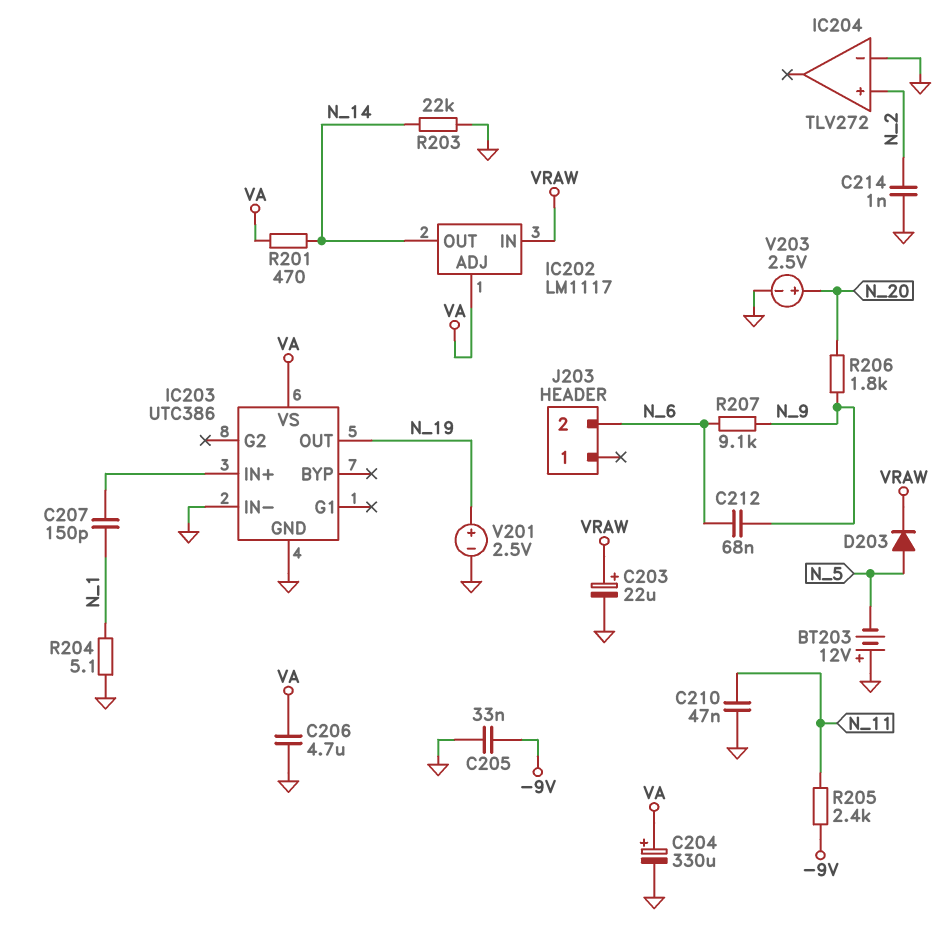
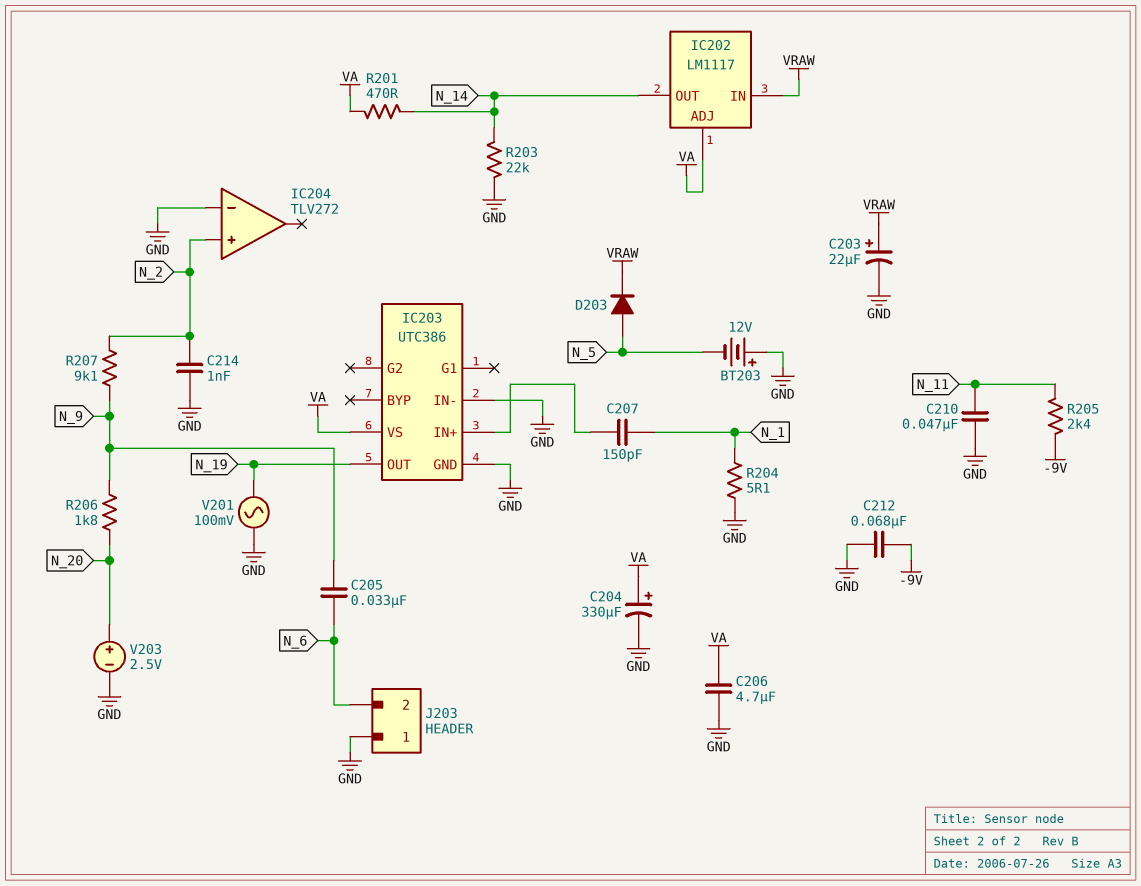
C205: 33nF (-9V, GND) -> 33nF (N_6, N_9)
C212: 68nF (N_6, N_9) -> 68nF (-9V, GND)
J203 pin 1: none -> GND
R207: 9.1k (N_6, N_9) -> 9.1k (N_2, N_9)
V201: 2.5V (plus N_19, minus GND) -> AC 100mV (GND, N_19)

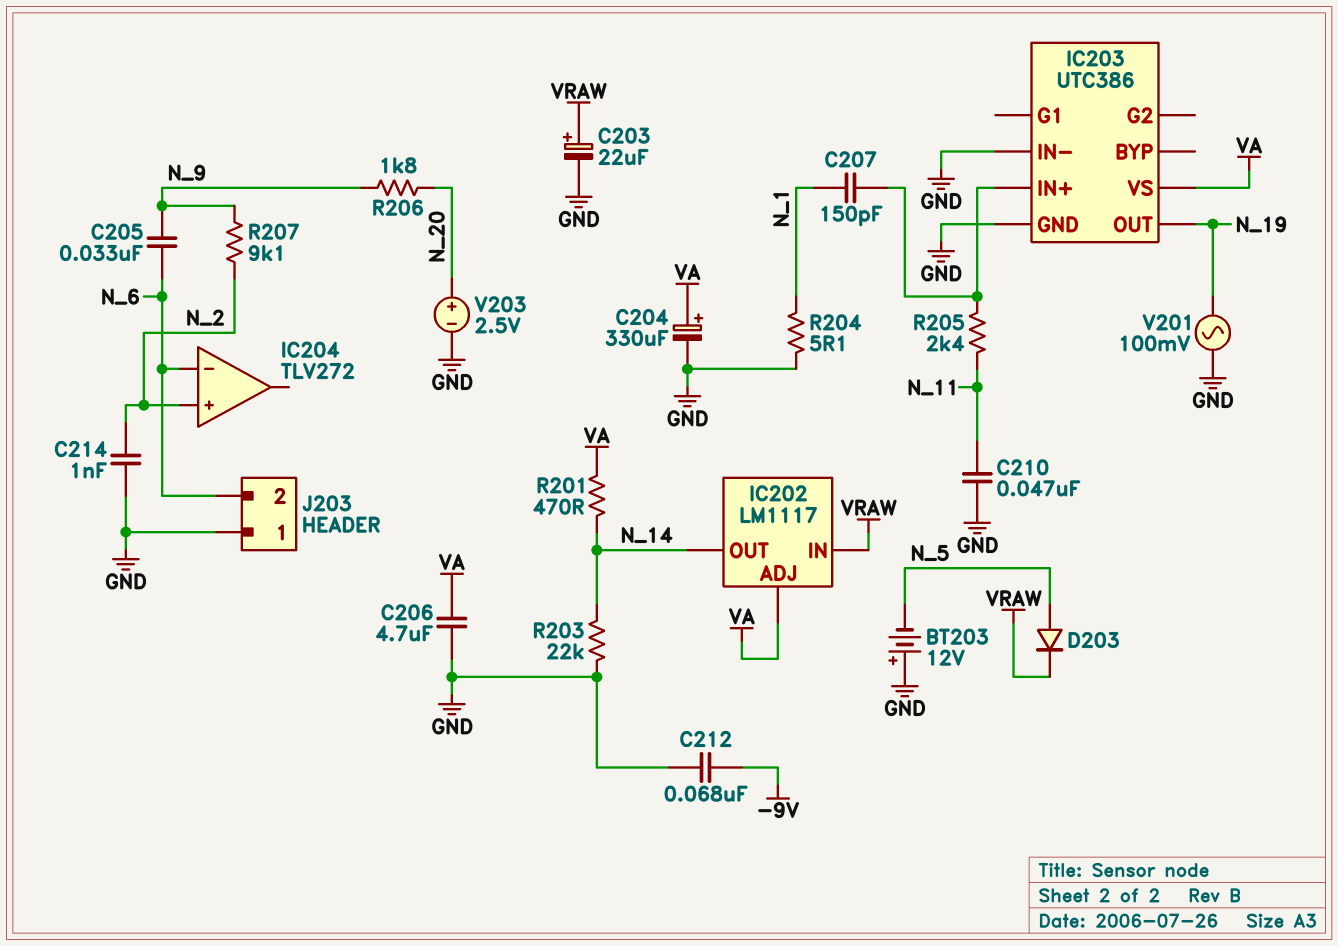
IC204 pin in-: GND -> N_6
R205: 2.4k (-9V, N_11) -> 2.4k (IC203/IN+, N_11)

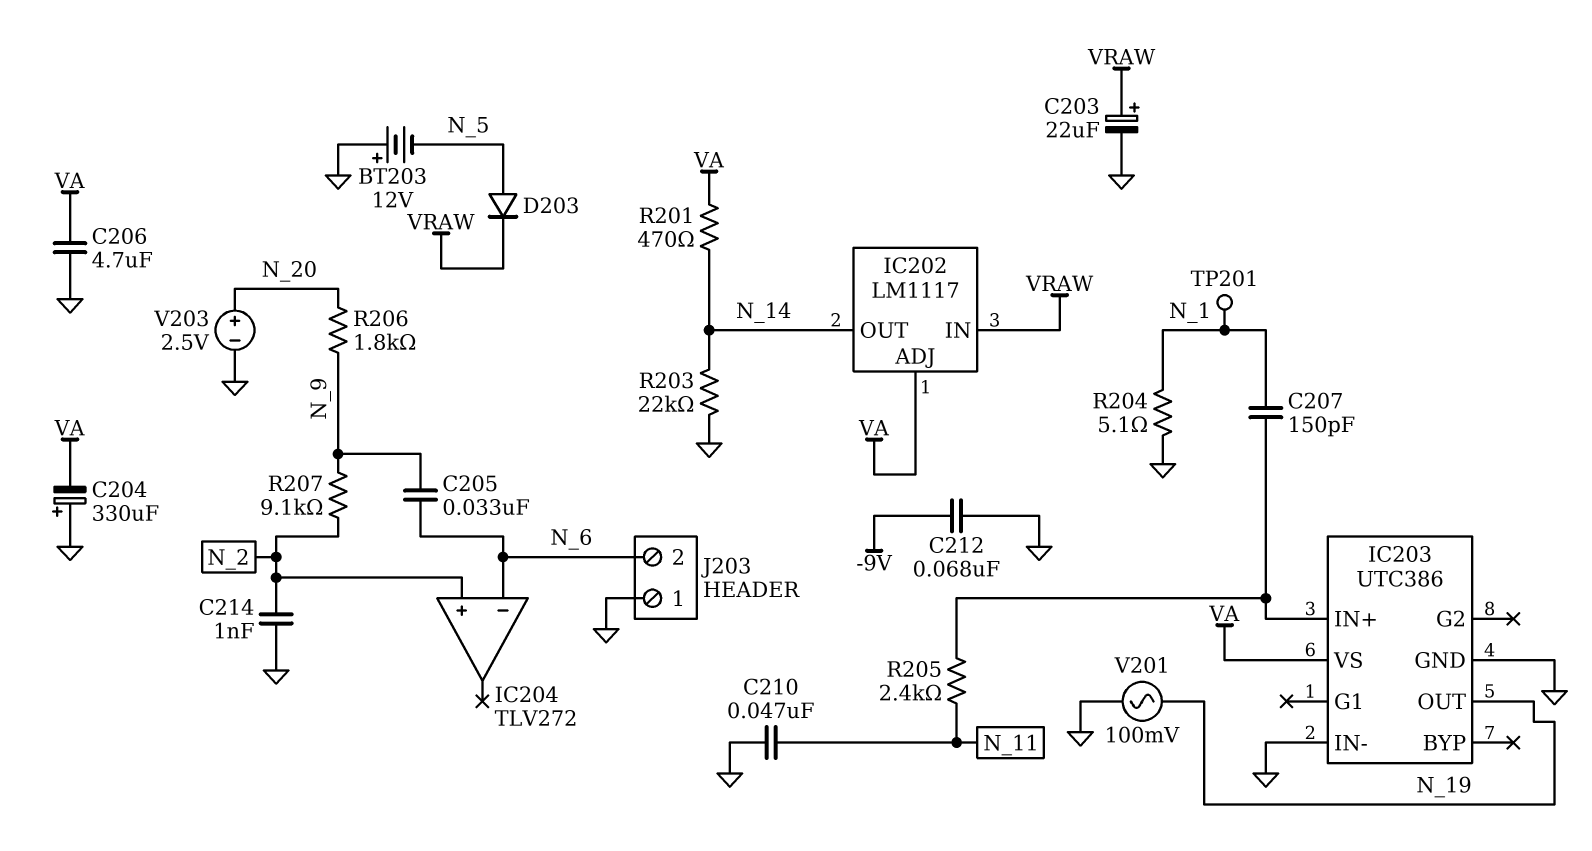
C204: 330uF (plus VA, minus GND) -> 330uF (plus GND, minus VA)
TP201: none -> test point (N_1)

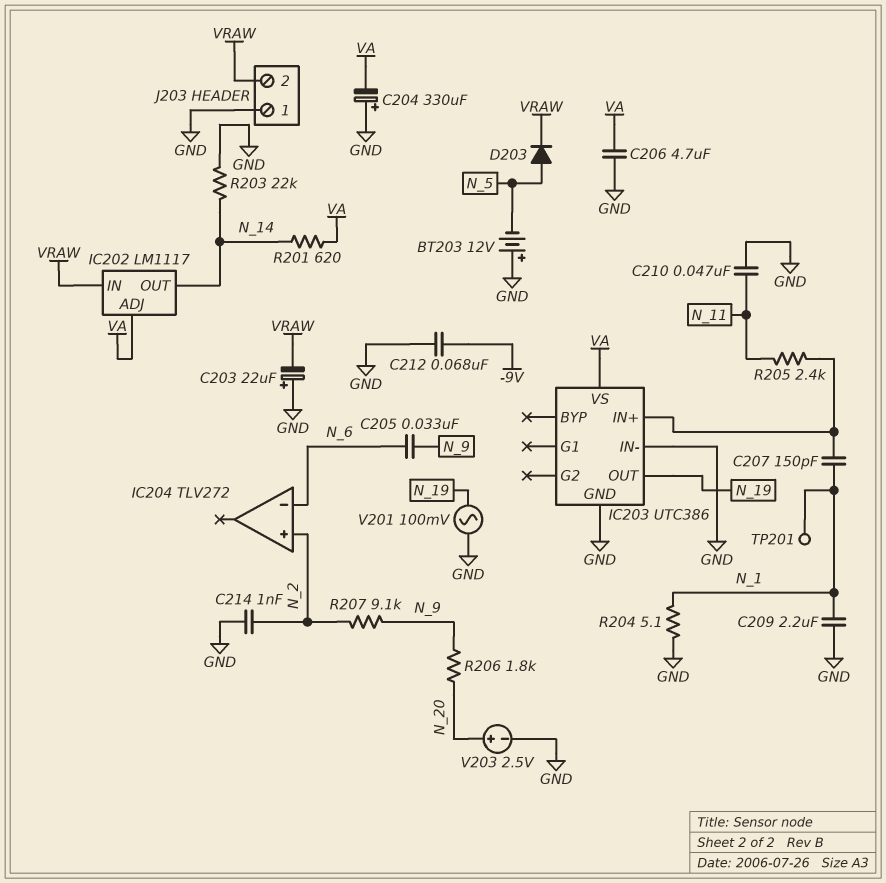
C203: 22uF (plus VRAW, minus GND) -> 22uF (plus GND, minus VRAW)
C209: none -> 2.2uF (GND, N_1)
J203 pin 2: N_6 -> VRAW
R201: 470 (N_14, VA) -> 620 (N_14, VA)

